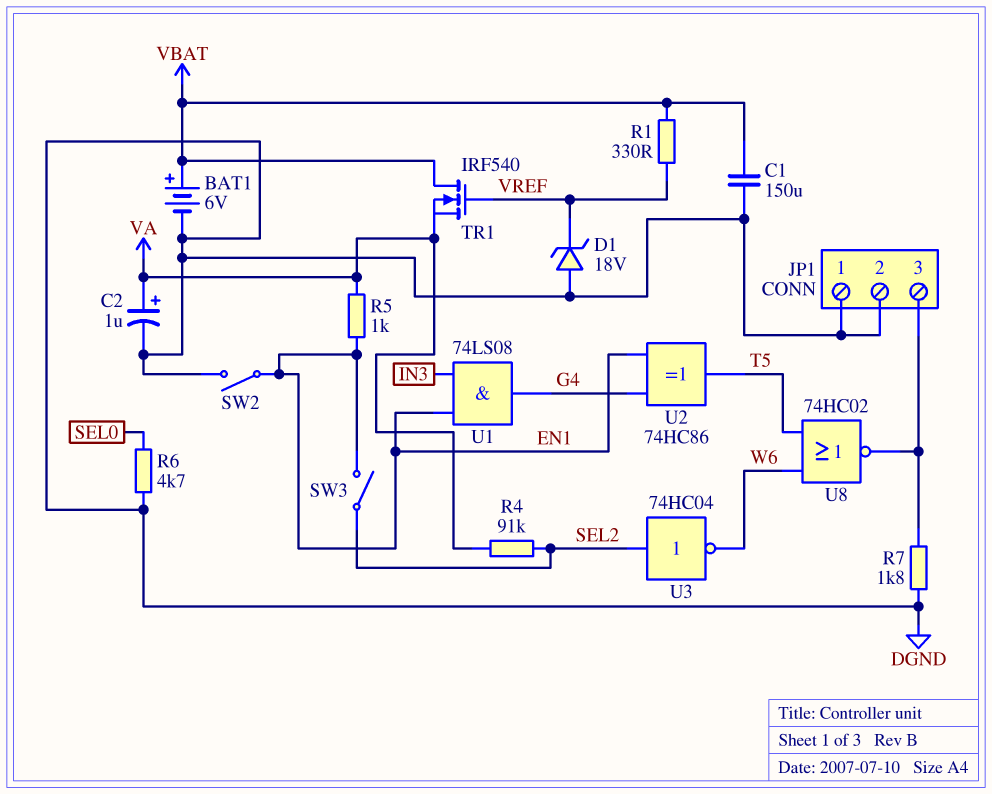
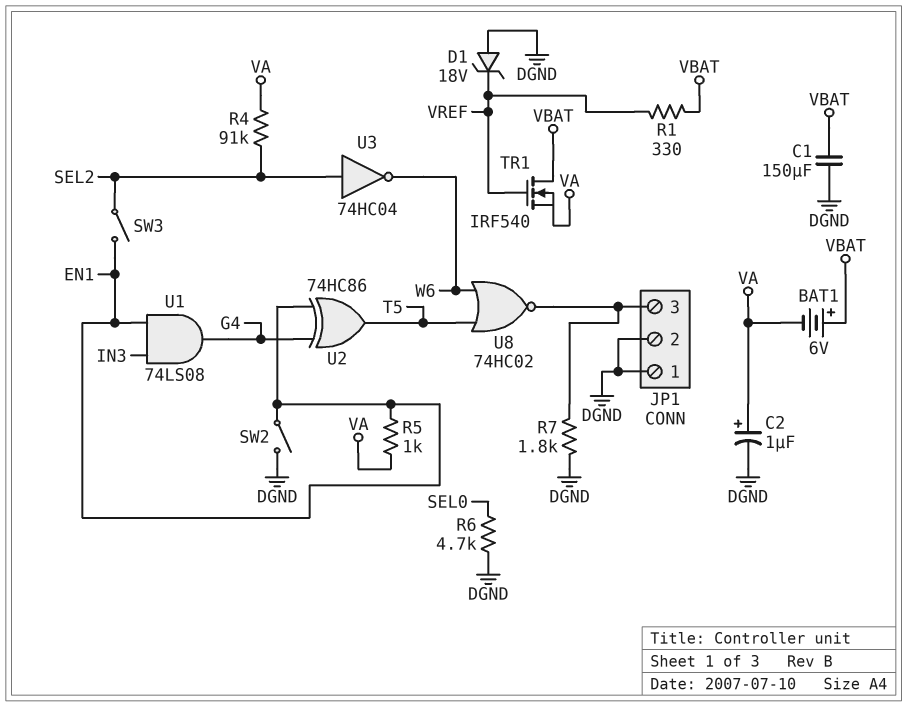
BAT1: 6V (plus VBAT, minus DGND) -> 6V (plus VBAT, minus VA)

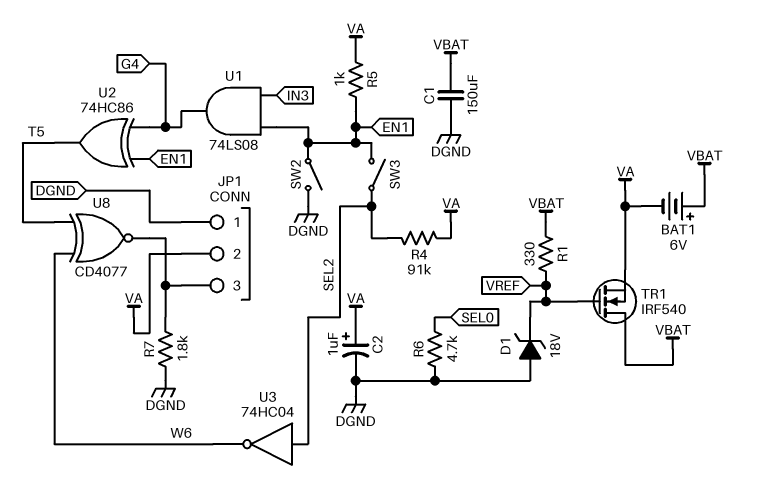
JP1 pin 2: DGND -> VA
U8: NOR 74HC02 (in T5, in W6, out JP1/3) -> XNOR CD4077 (in T5, in W6, out JP1/3)

